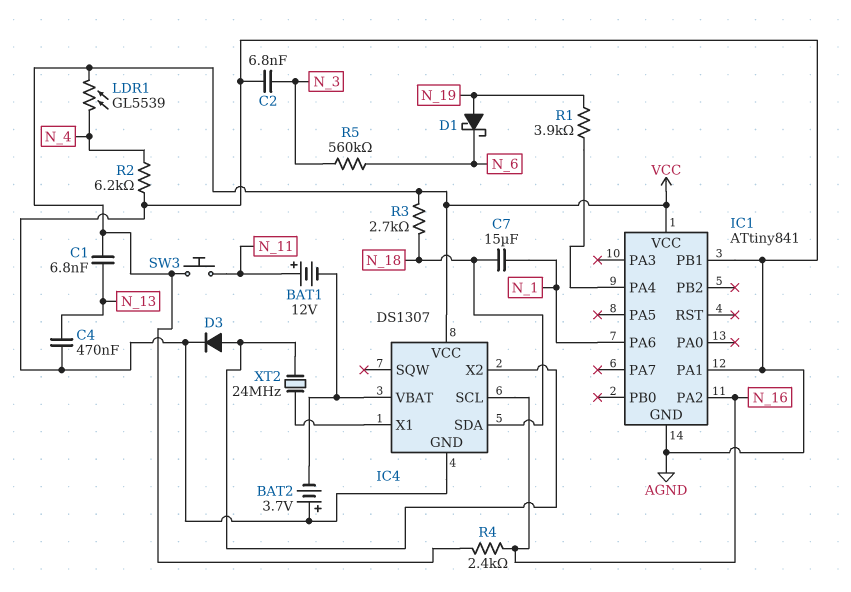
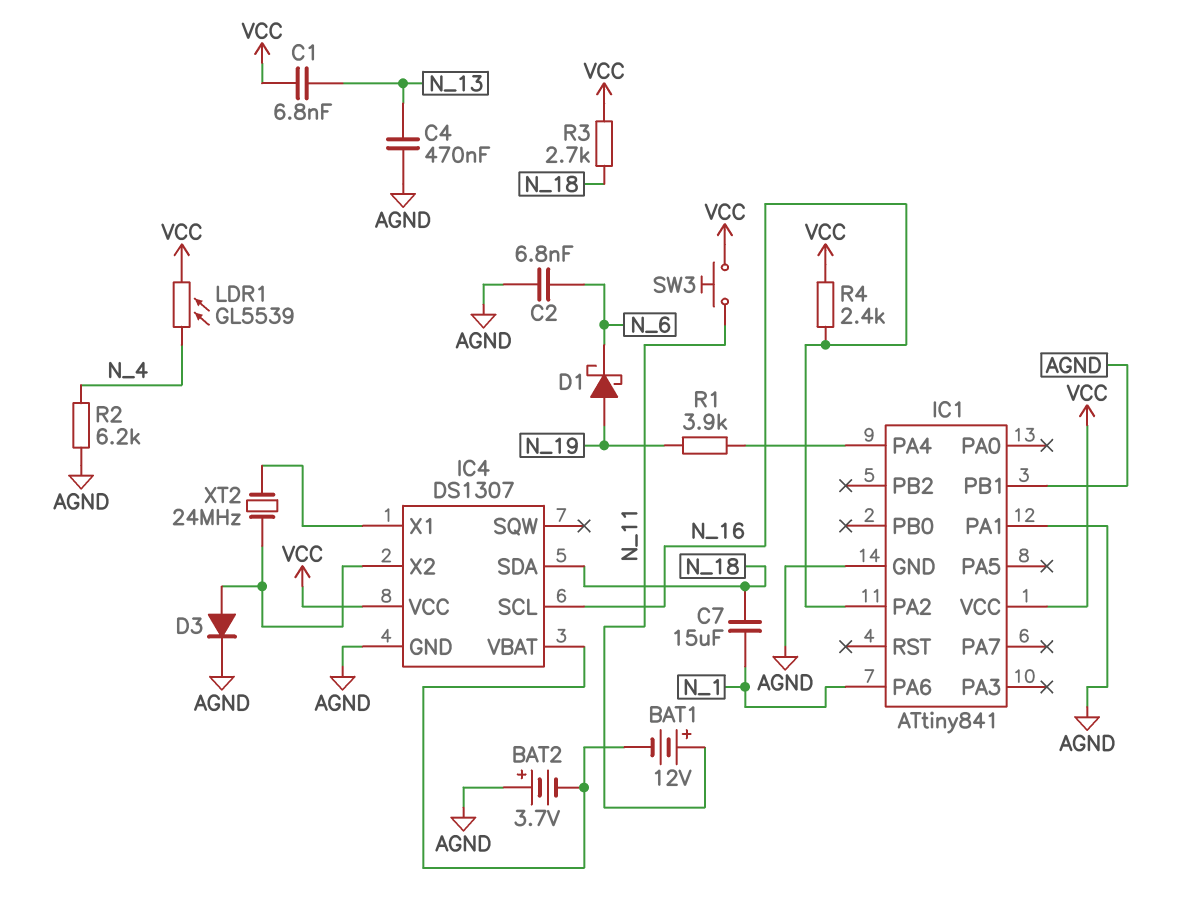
C2: 6.8nF (AGND, N_3) -> 6.8nF (AGND, N_6)
R5: 560k (N_3, N_6) -> none

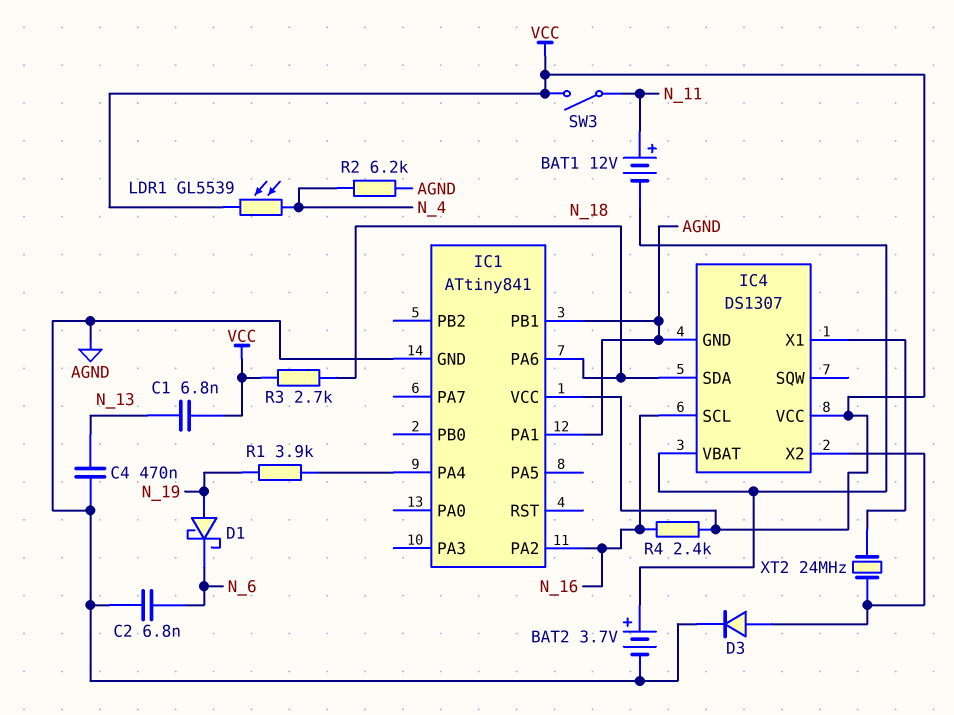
BAT2: 3.7V (plus AGND, minus IC4/VBAT) -> 3.7V (plus IC4/VBAT, minus AGND)
C7: 15uF (N_1, N_18) -> none
IC1 pin PA6: N_1 -> N_18
SW3: button (N_11, VCC) -> switch (N_11, VCC)

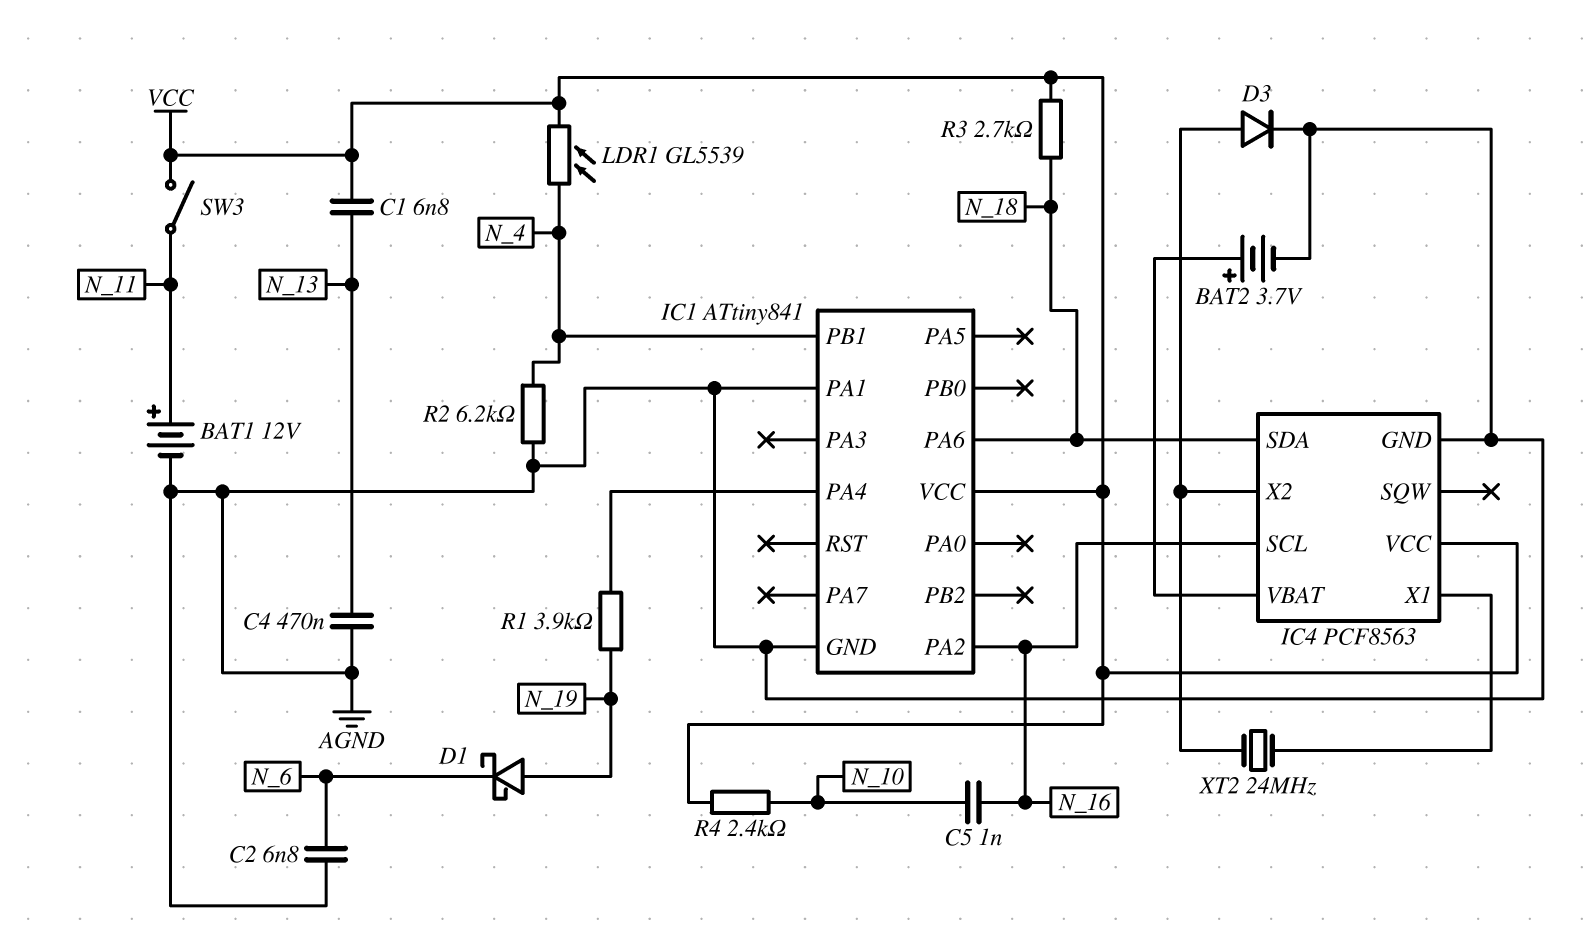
BAT1: 12V (plus N_11, minus IC4/VBAT) -> 12V (plus N_11, minus AGND)
C5: none -> 1nF (N_10, N_16)
IC1 pin PB1: AGND -> N_4
IC4: DS1307 -> PCF8563
R4: 2.4k (N_16, VCC) -> 2.4k (N_10, VCC)

